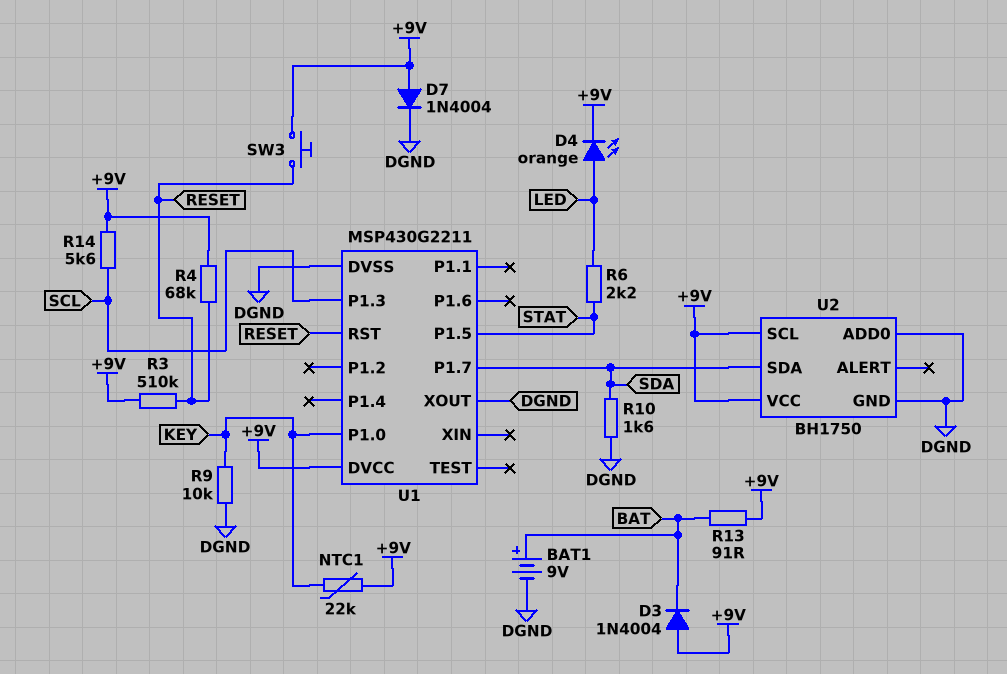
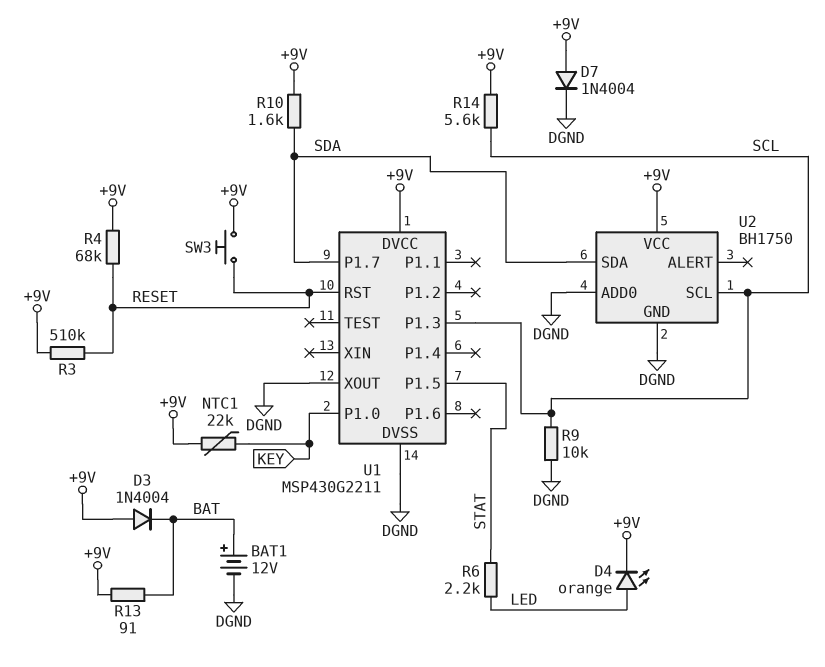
BAT1: 9V (plus BAT, minus DGND) -> 12V (plus BAT, minus DGND)
R9: 10k (DGND, KEY) -> 10k (DGND, SCL)
R10: 1.6k (DGND, SDA) -> 1.6k (+9V, SDA)
U2 pin SCL: +9V -> SCL

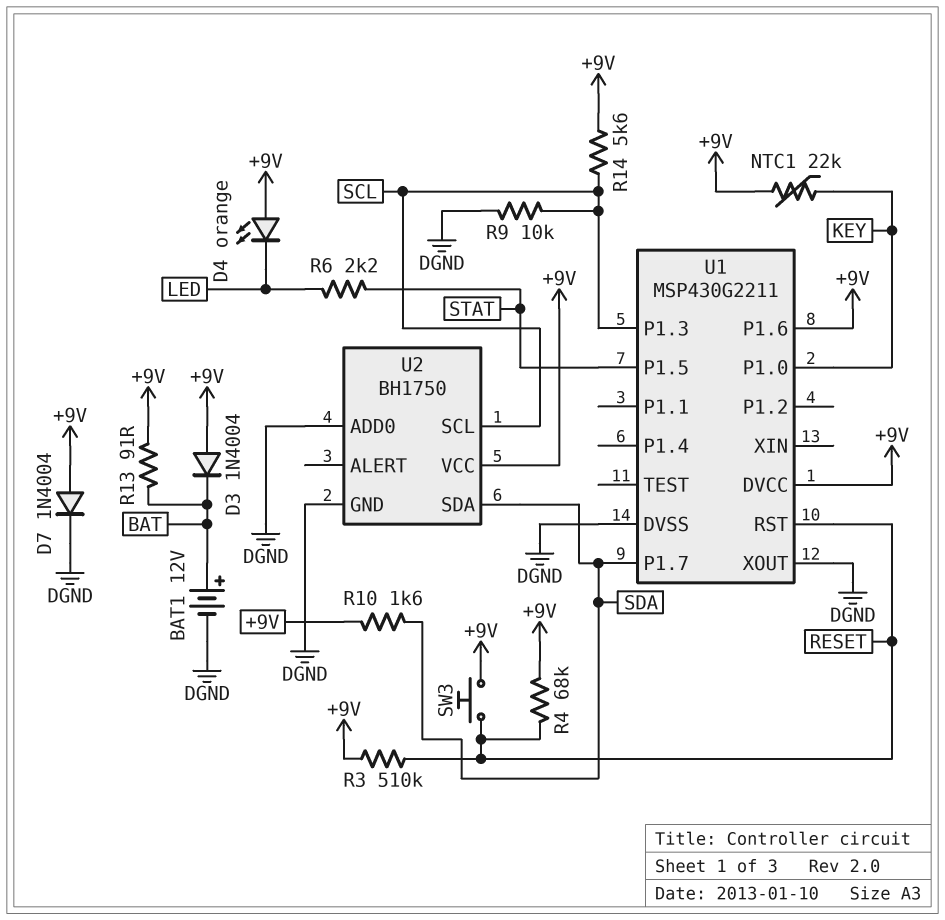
D4: LED orange (A LED, K +9V) -> LED orange (A +9V, K LED)
U1 pin P1.6: none -> +9V

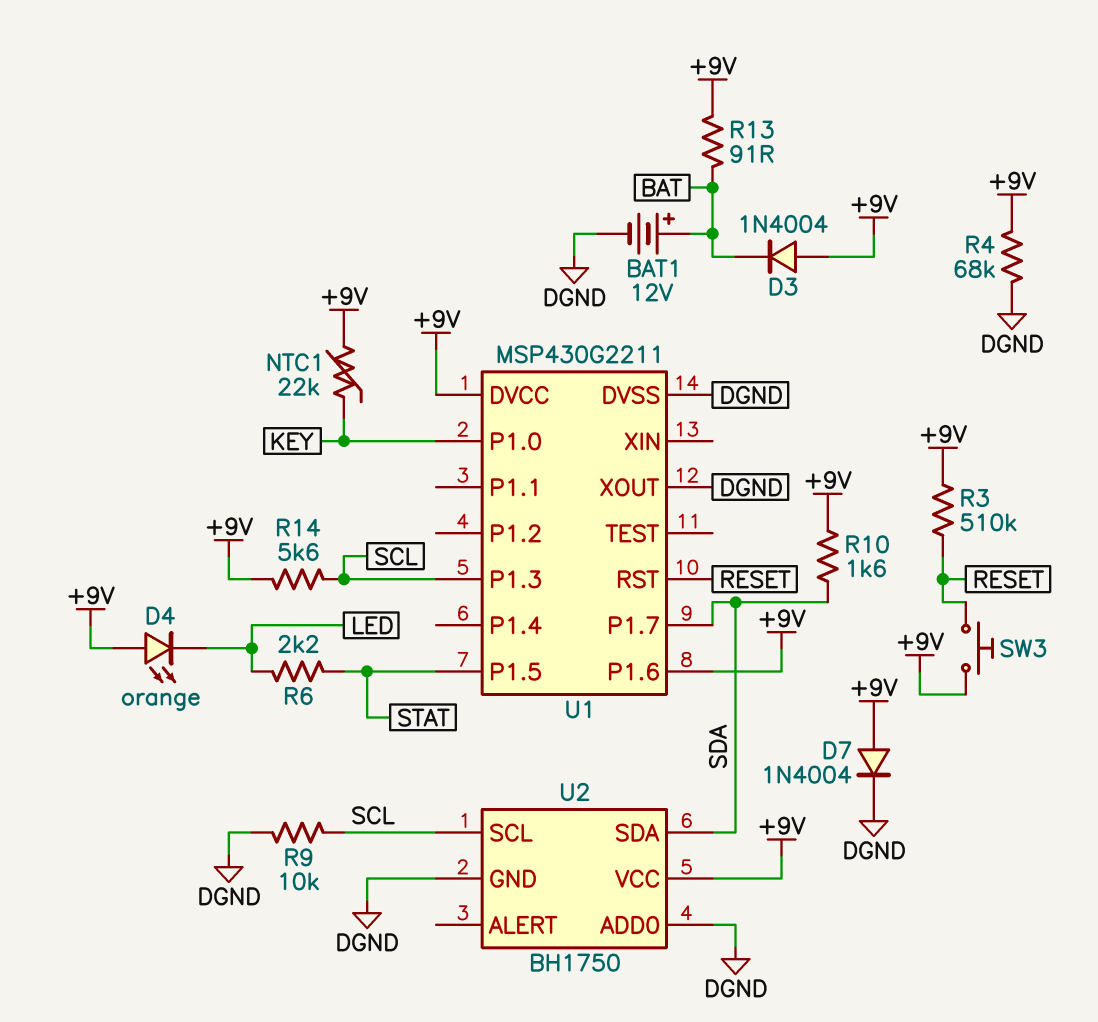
R4: 68k (+9V, RESET) -> 68k (+9V, DGND)

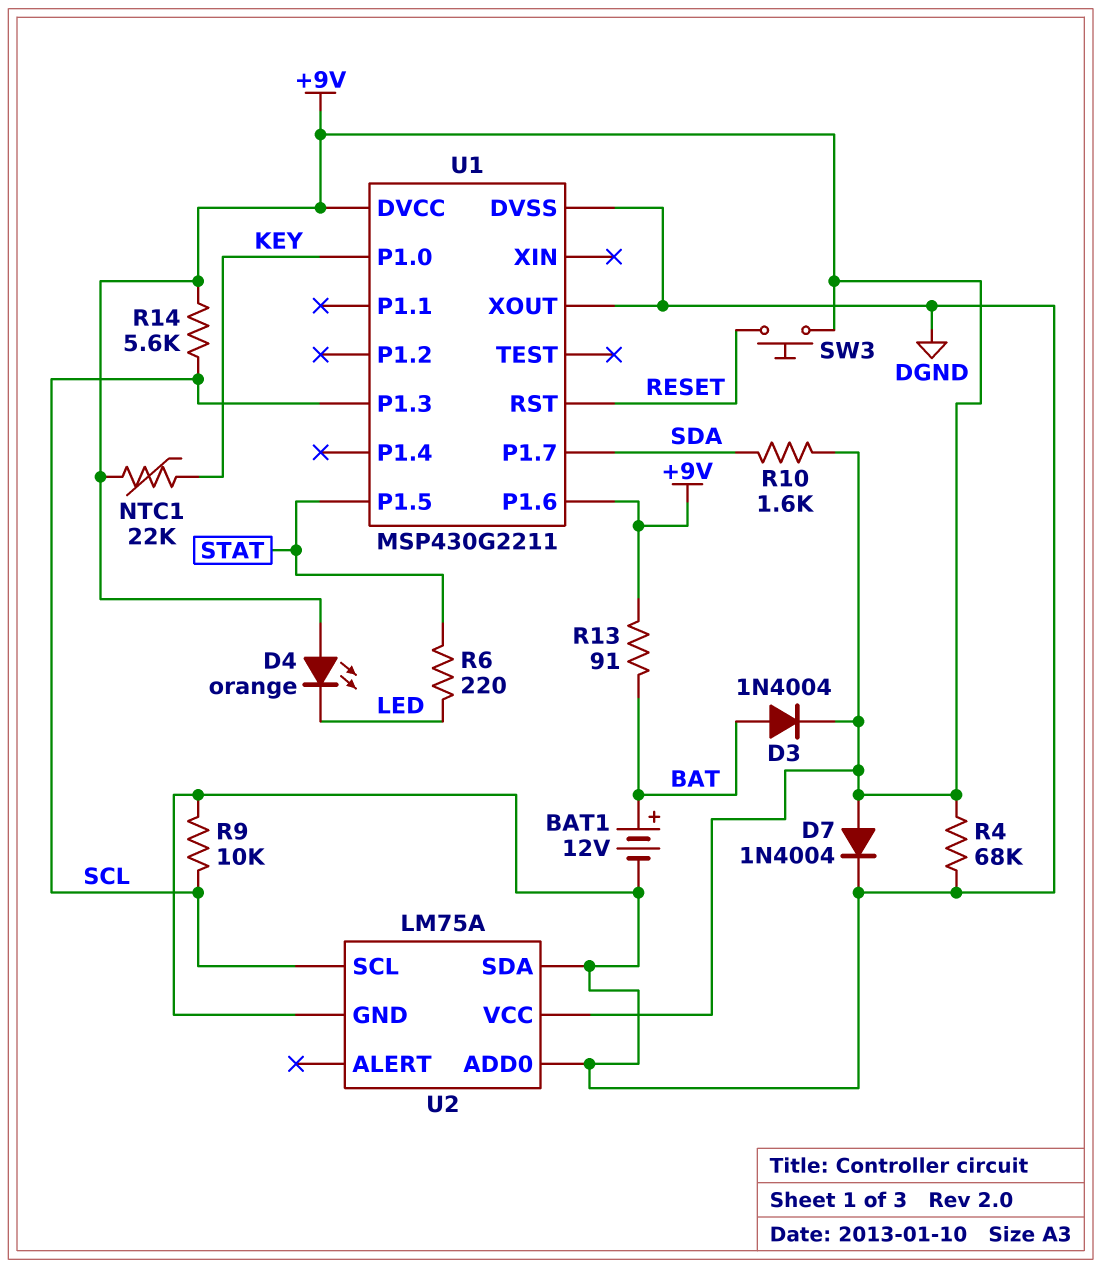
D3: diode 1N4004 (A +9V, K BAT) -> diode 1N4004 (A BAT, K +9V)
R3: 510k (+9V, RESET) -> none
R6: 2.2k (LED, STAT) -> 220 (LED, STAT)
U2: BH1750 -> LM75A
U2 pin SDA: SDA -> DGND

